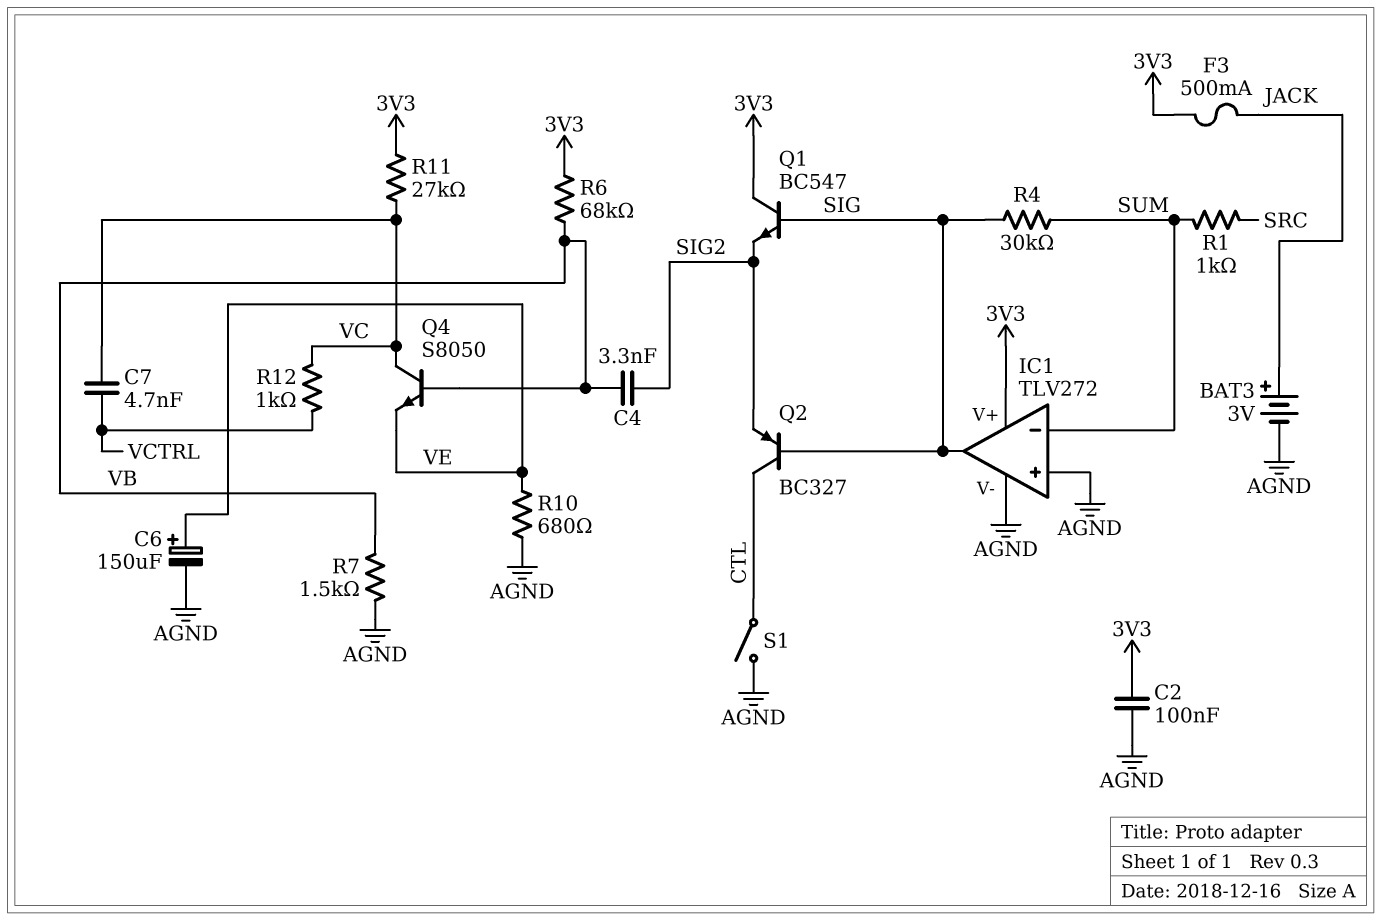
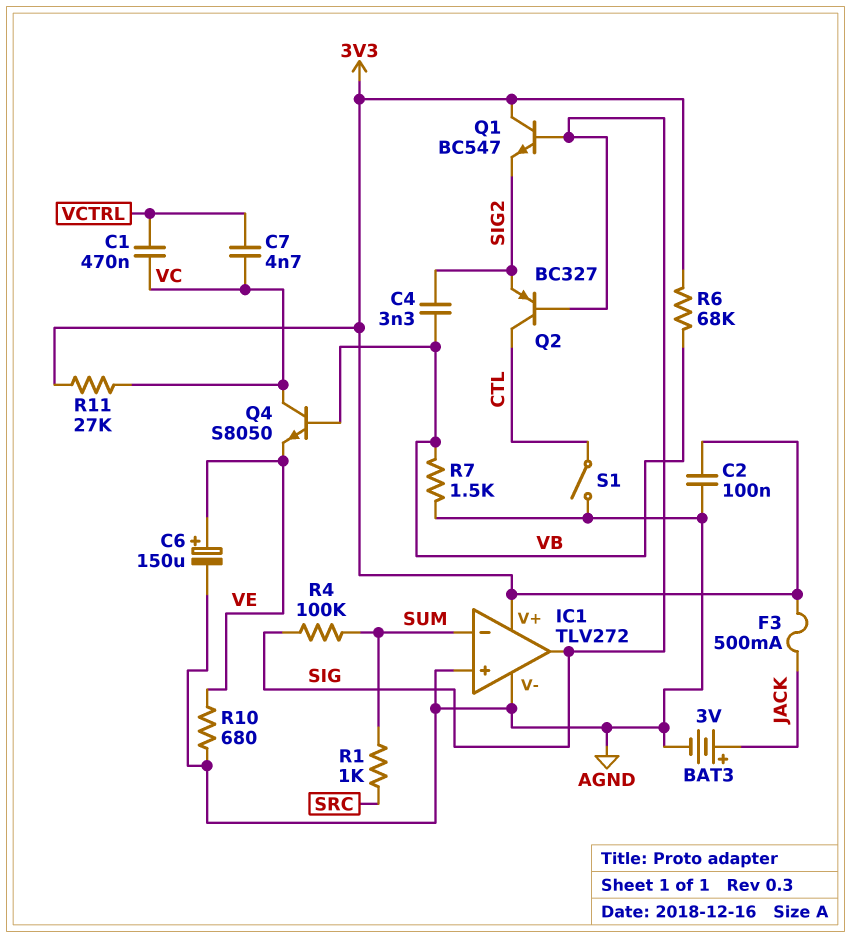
C1: none -> 470nF (VC, VCTRL)
R4: 30k (SIG, SUM) -> 100k (SIG, SUM)
R12: 1k (VC, VCTRL) -> none

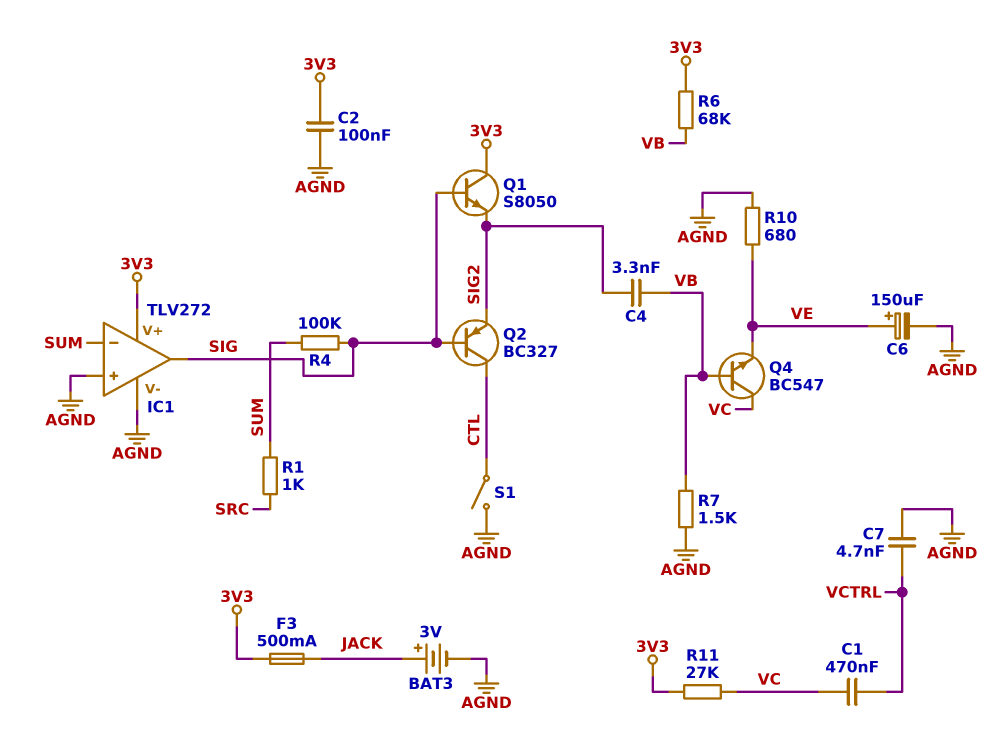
C7: 4.7nF (VC, VCTRL) -> 4.7nF (AGND, VCTRL)
Q1: NPN BC547 (B SIG, C 3V3, E SIG2) -> NPN S8050 (B SIG, C 3V3, E SIG2)
Q4: NPN S8050 (B VB, C VC, E VE) -> NPN BC547 (B VB, C VC, E VE)

